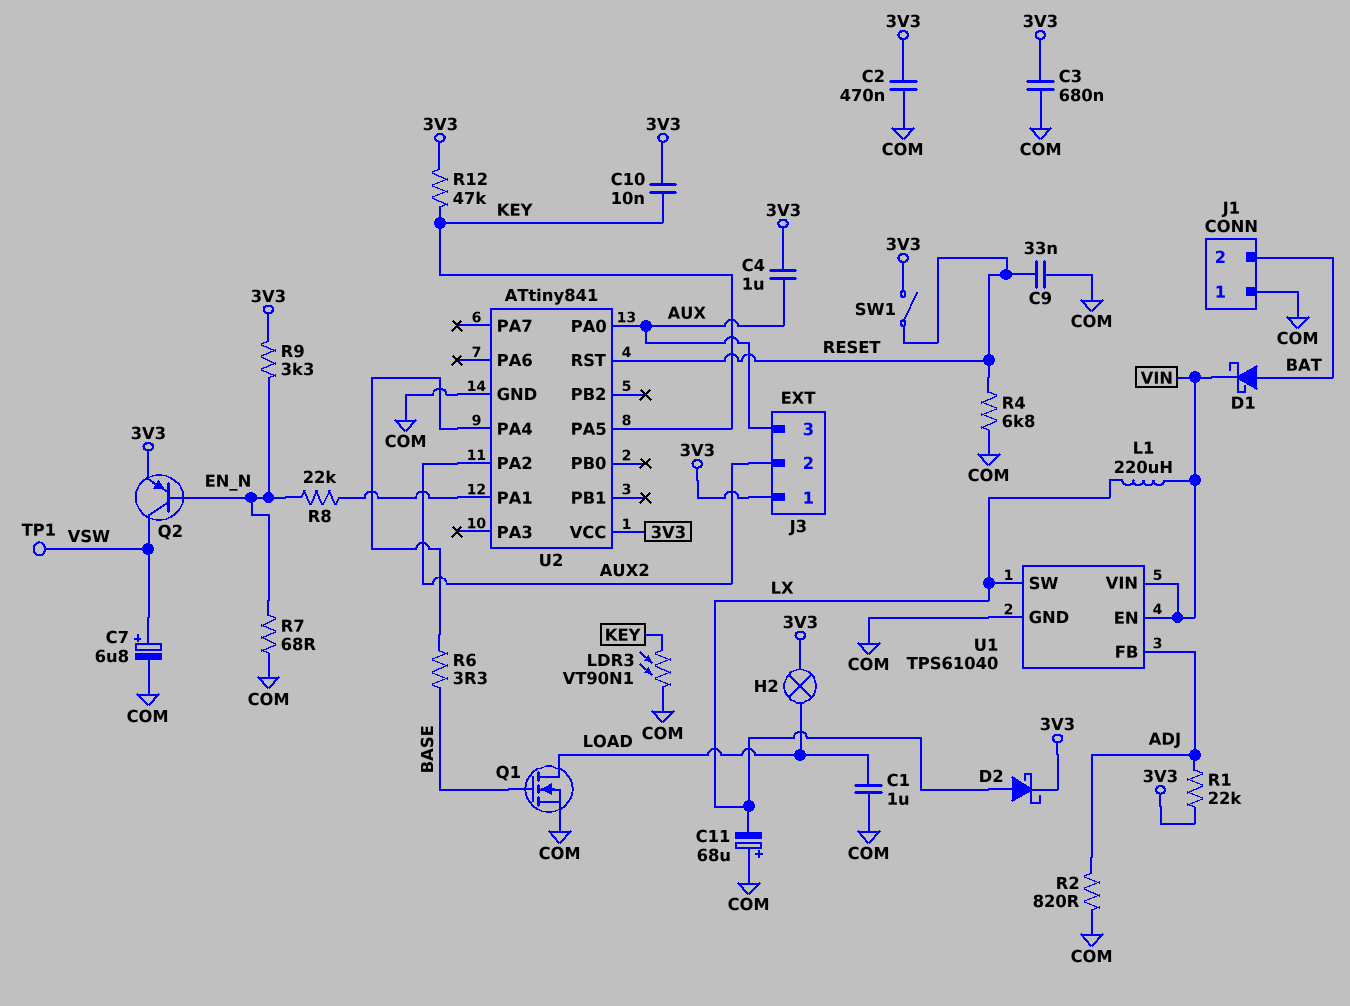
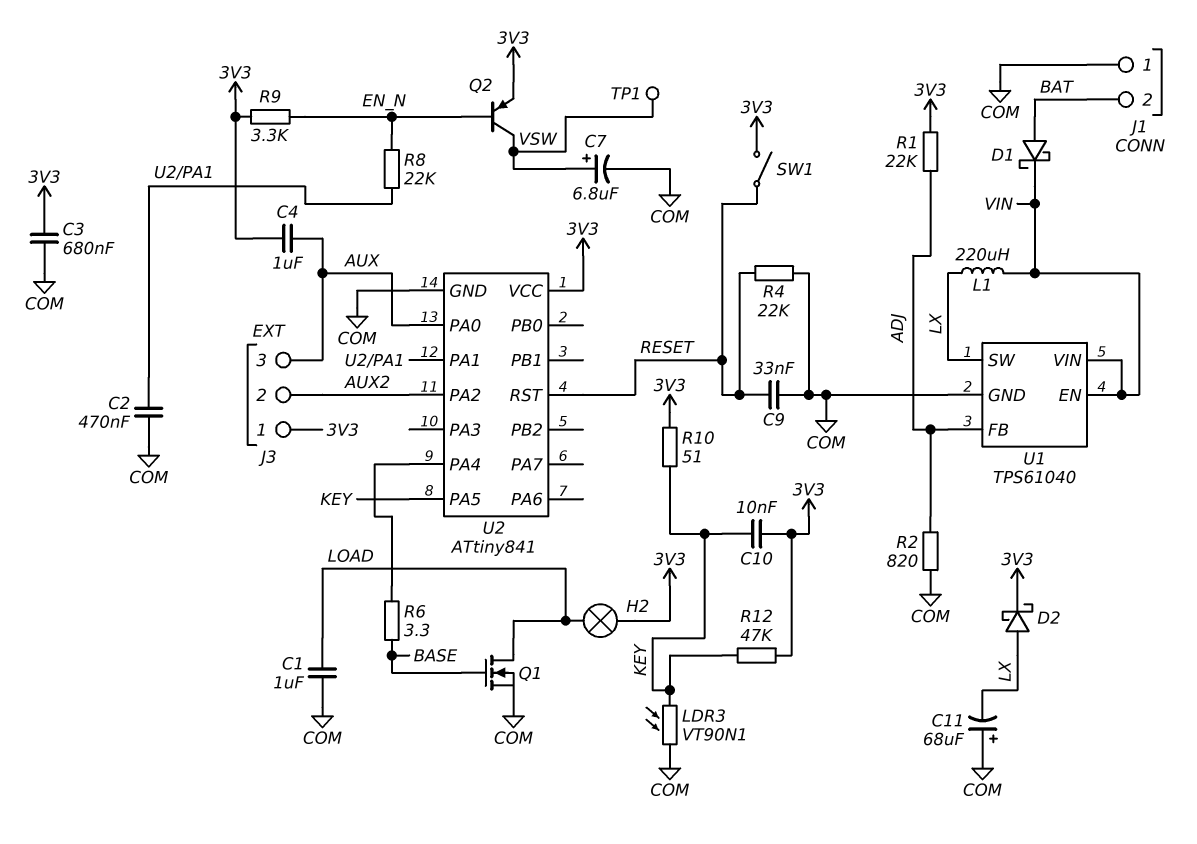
C2: 470nF (3V3, COM) -> 470nF (COM, U2/PA1)
R4: 6.8k (COM, RESET) -> 22k (COM, RESET)
R7: 68 (COM, EN_N) -> none
R10: none -> 51 (3V3, KEY)

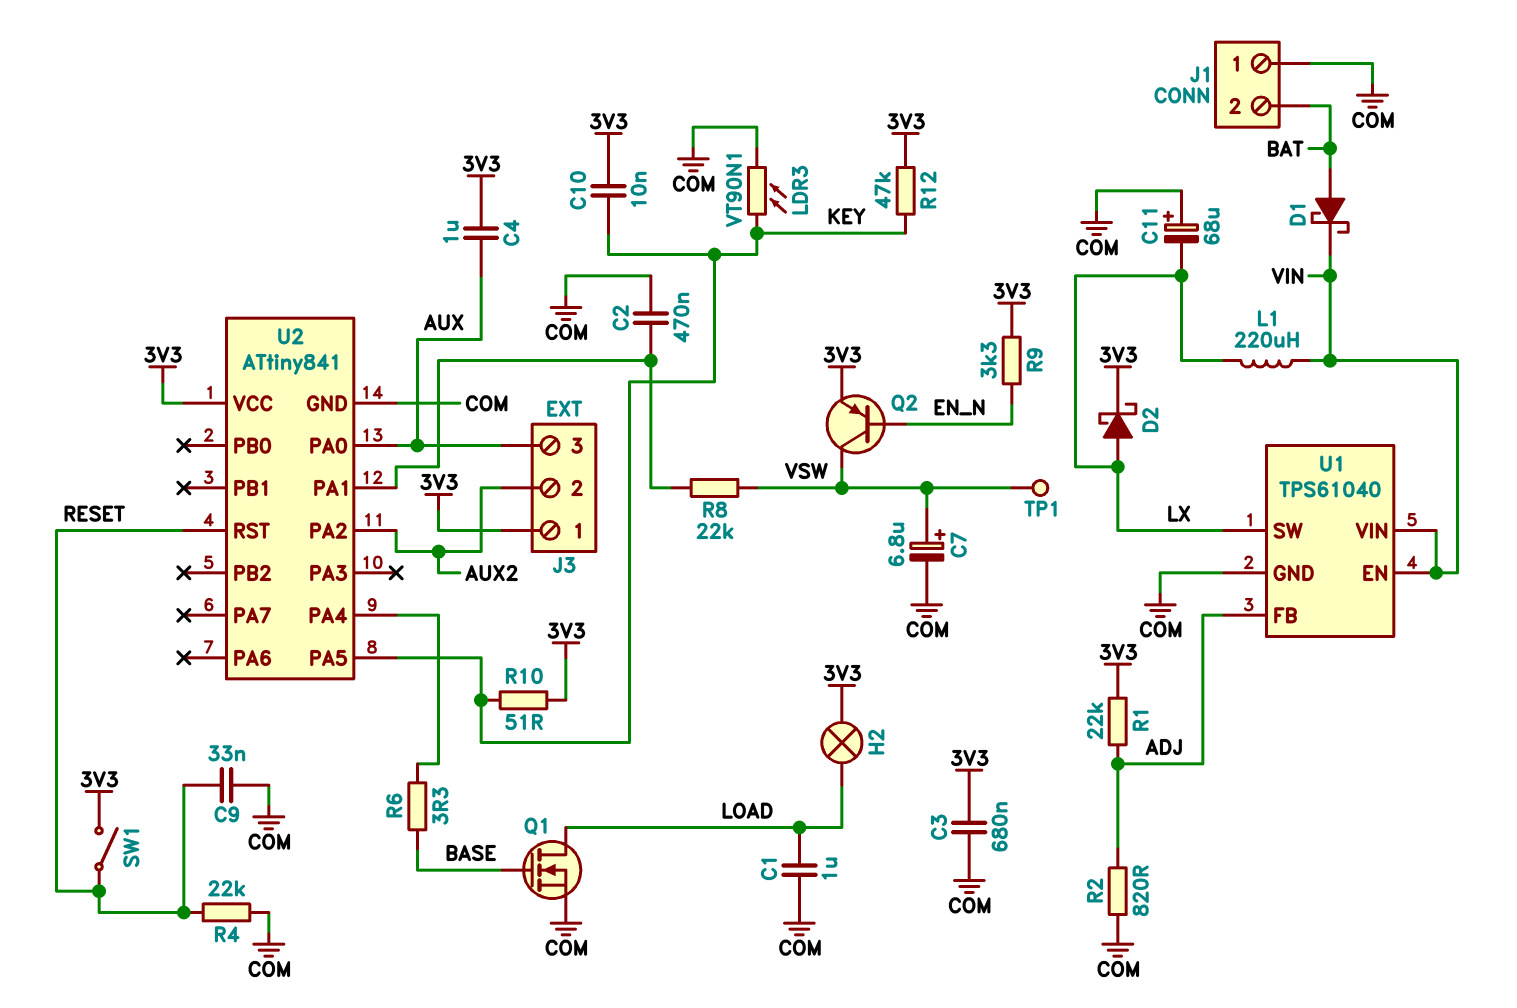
R8: 22k (EN_N, U2/PA1) -> 22k (U2/PA1, VSW)

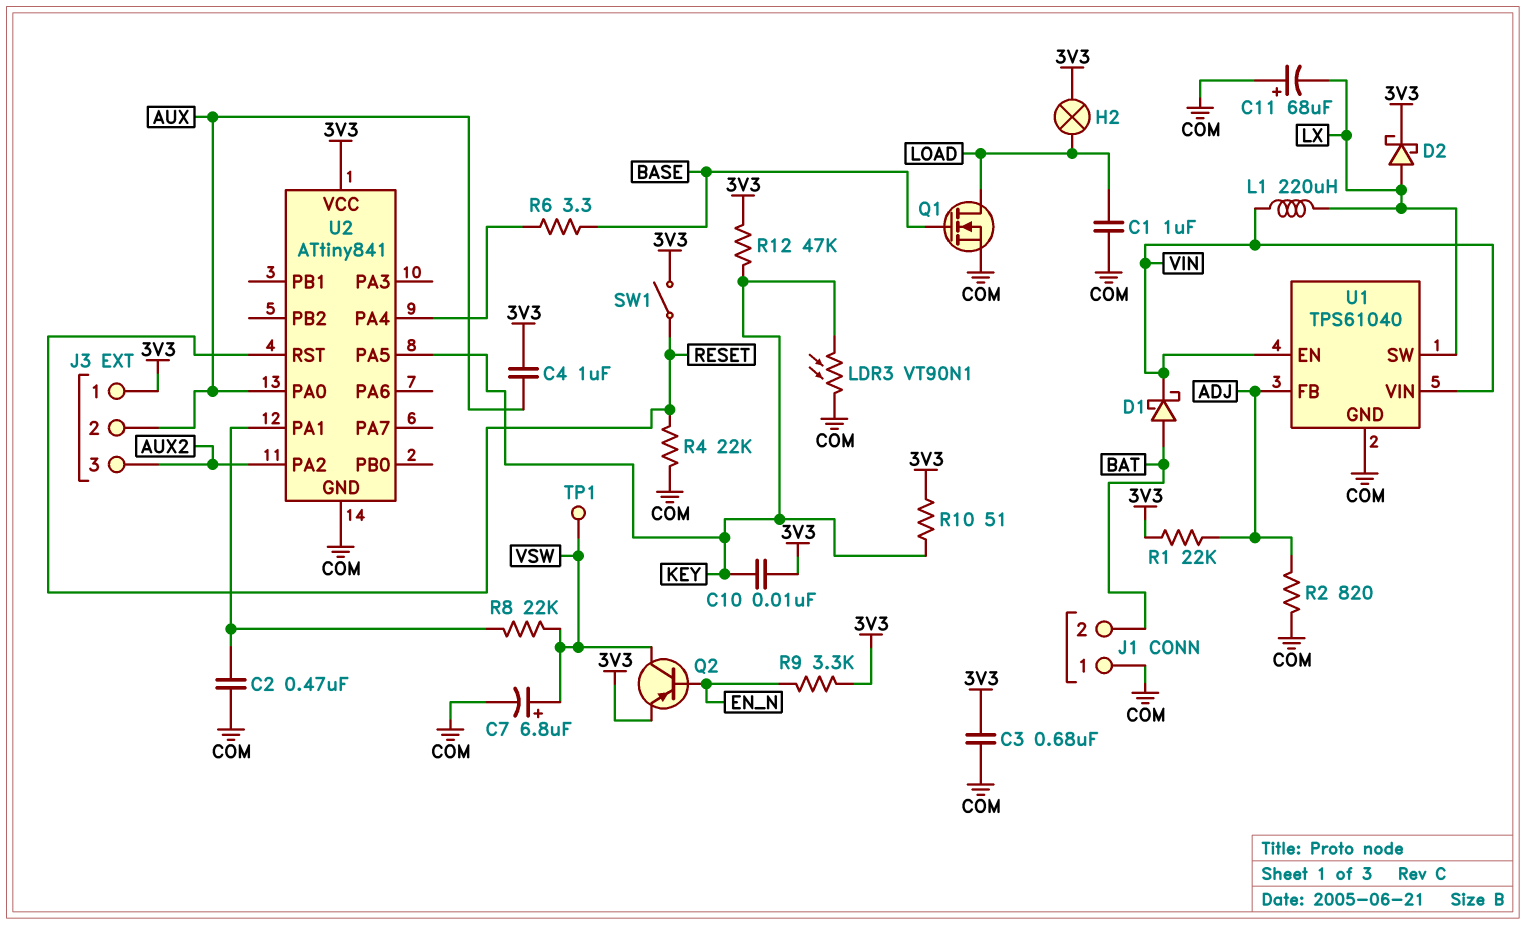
C9: 33nF (COM, RESET) -> none
J3 pin 2: AUX2 -> AUX
J3 pin 3: AUX -> AUX2

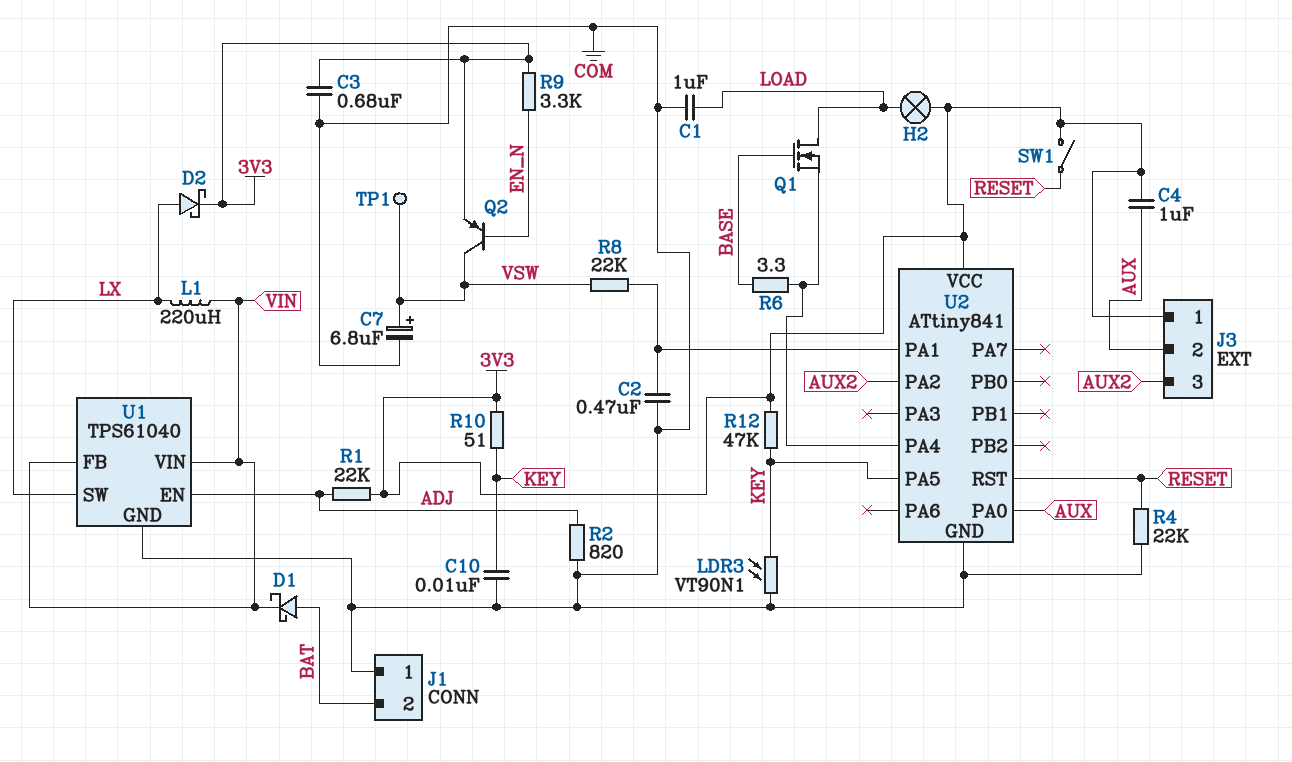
C10: 10nF (3V3, KEY) -> 10nF (COM, KEY)
C11: 68uF (plus COM, minus LX) -> none
Q1: NMOS (G BASE, D LOAD, S COM) -> NMOS (G BASE, D LOAD, S U2/PA4)
U1 pin EN: VIN -> ADJ
U1 pin FB: ADJ -> VIN

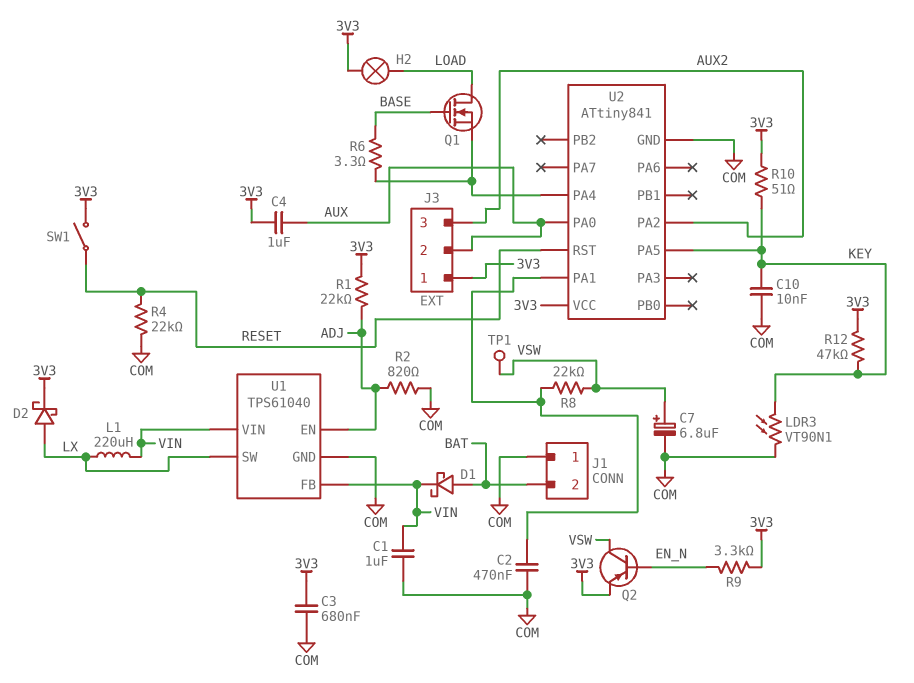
C1: 1uF (COM, LOAD) -> 1uF (COM, VIN)

